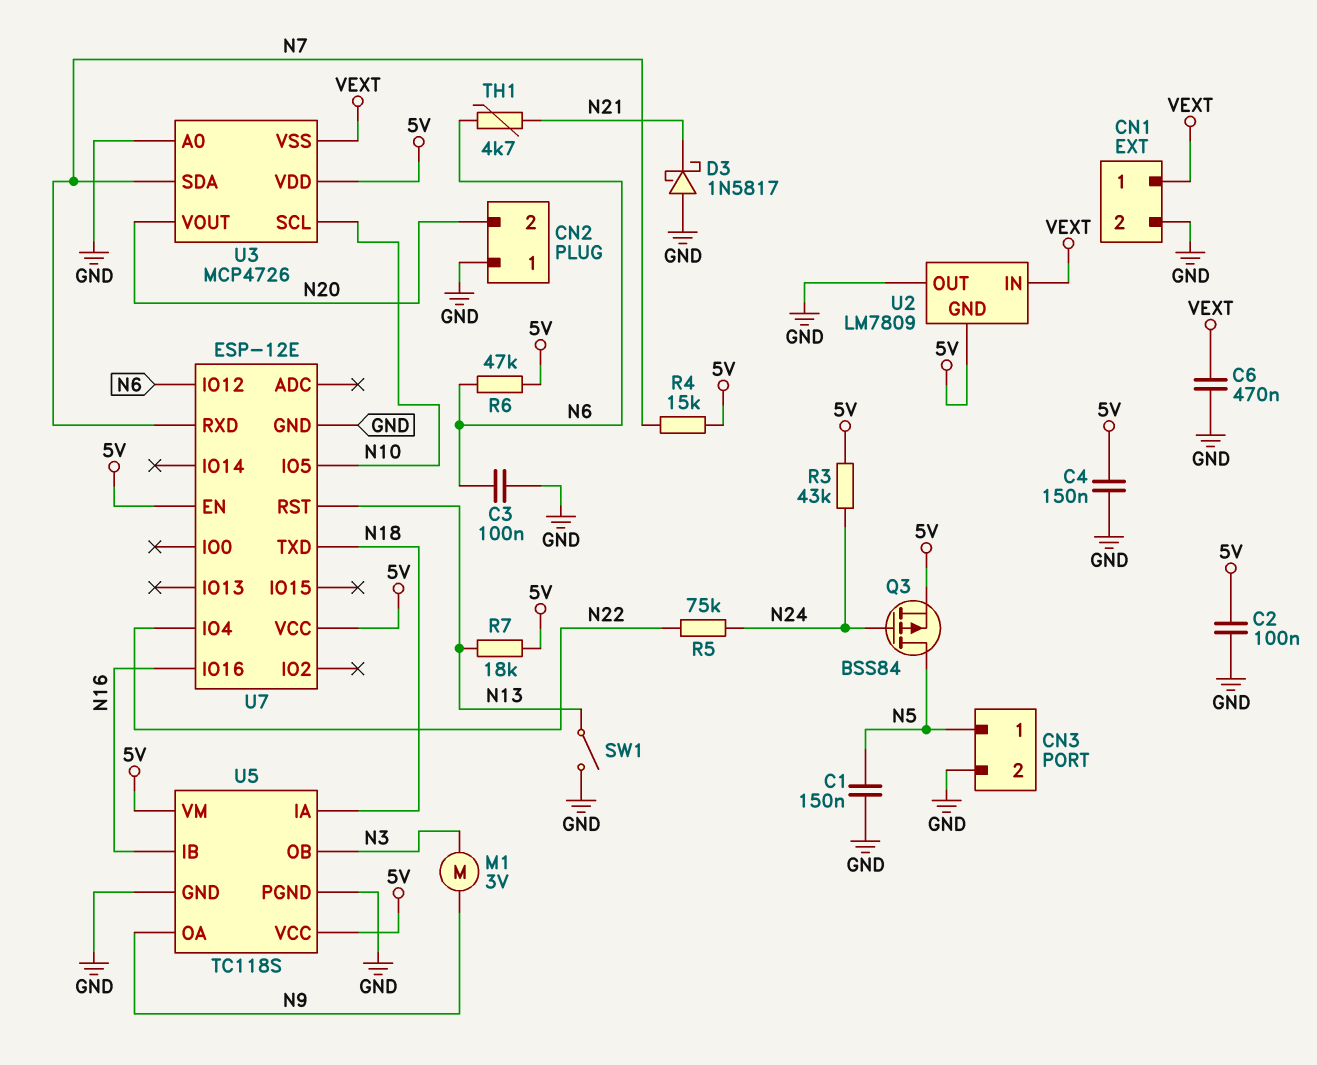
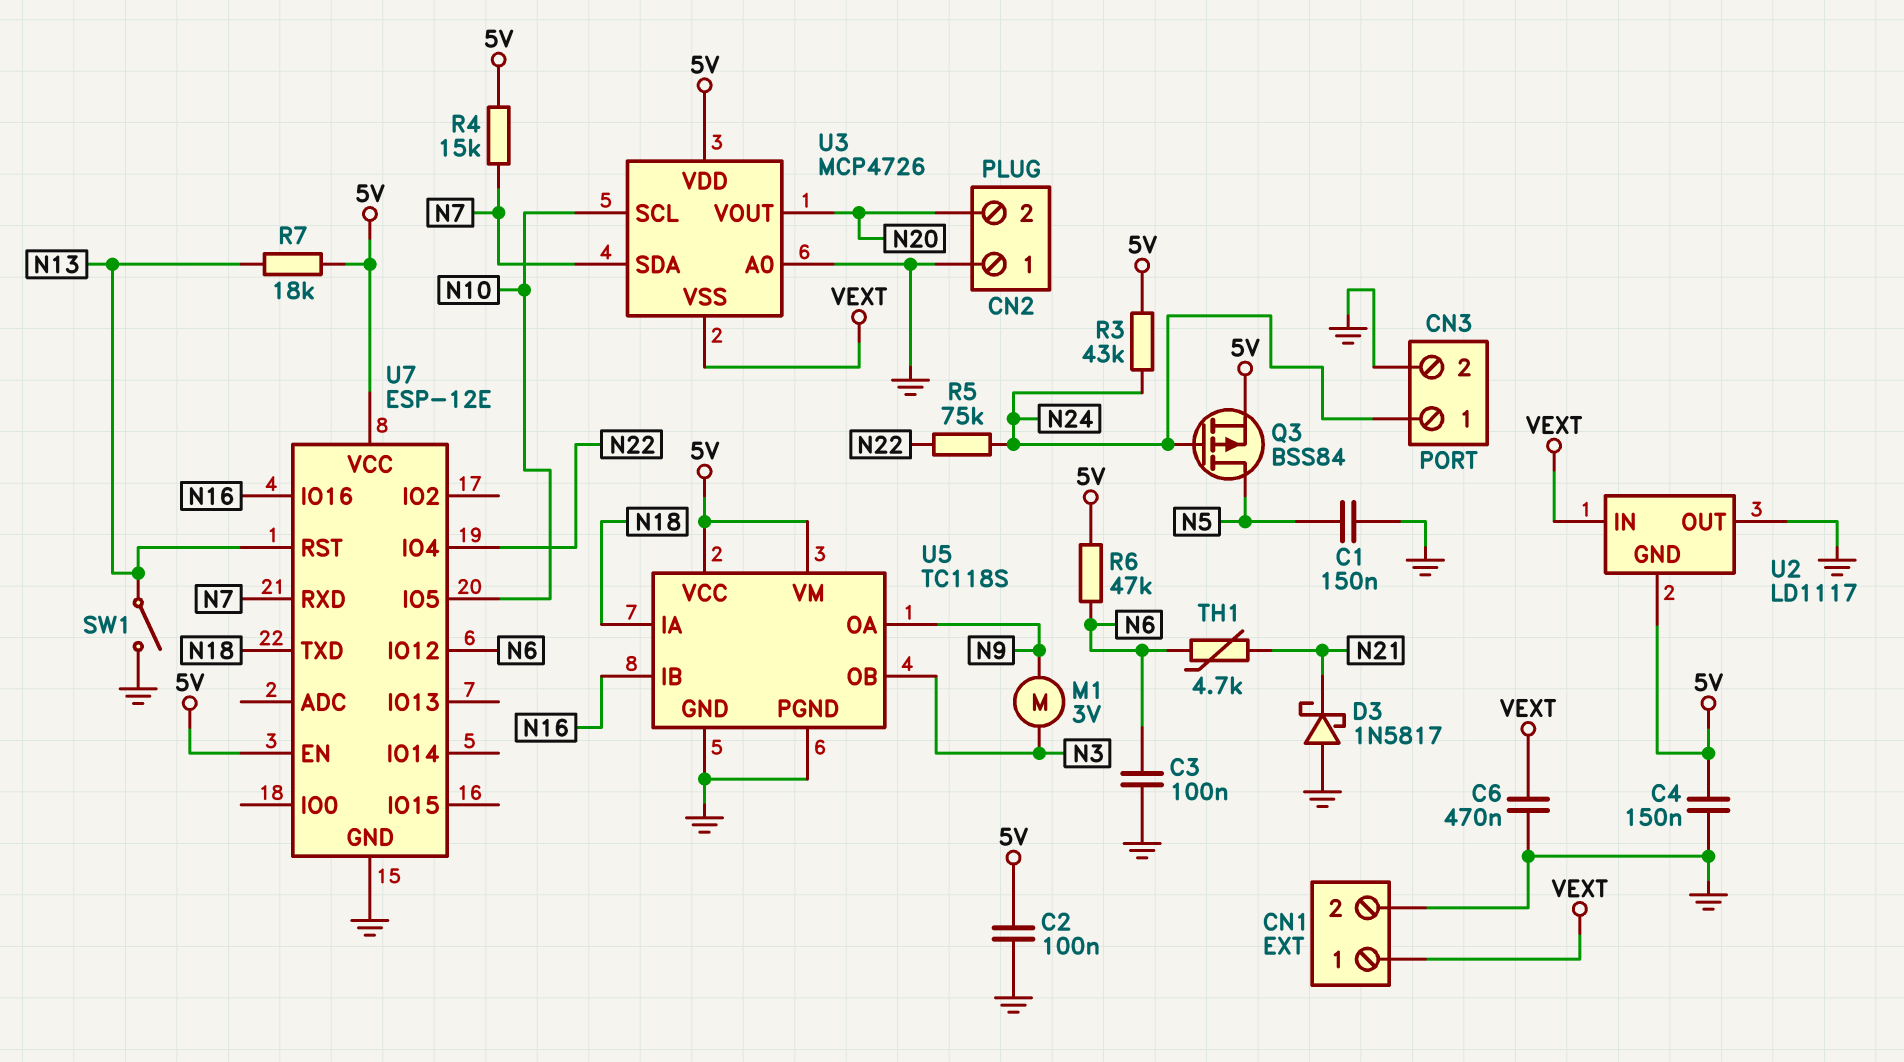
CN3 pin 1: N5 -> N24
U2: LM7809 -> LD1117

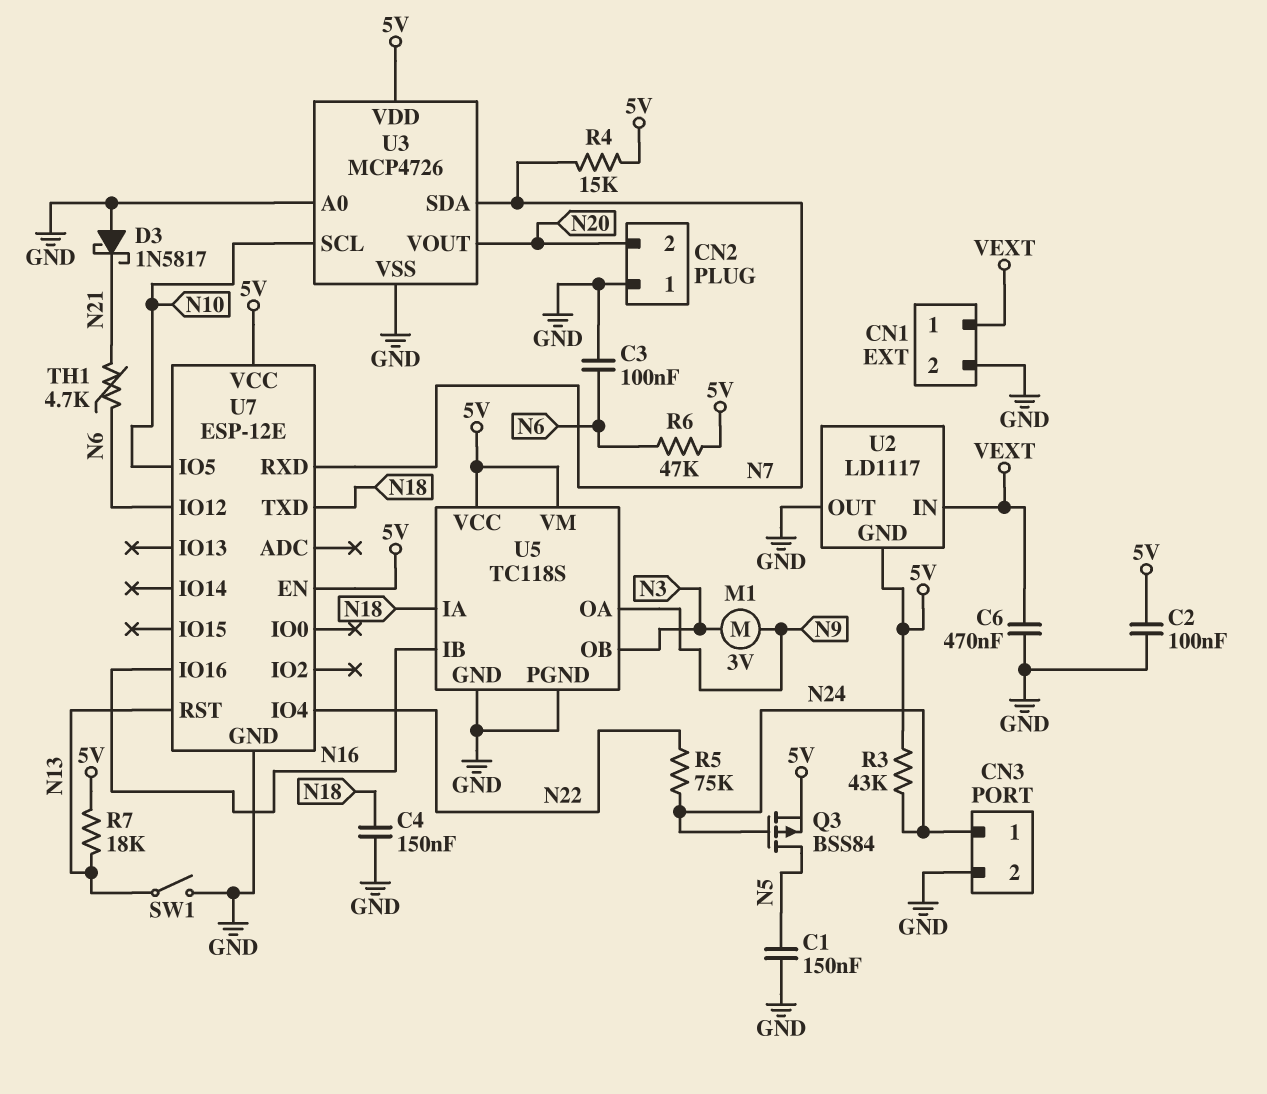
C4: 150nF (5V, GND) -> 150nF (GND, N18)
U3 pin VSS: VEXT -> GND

